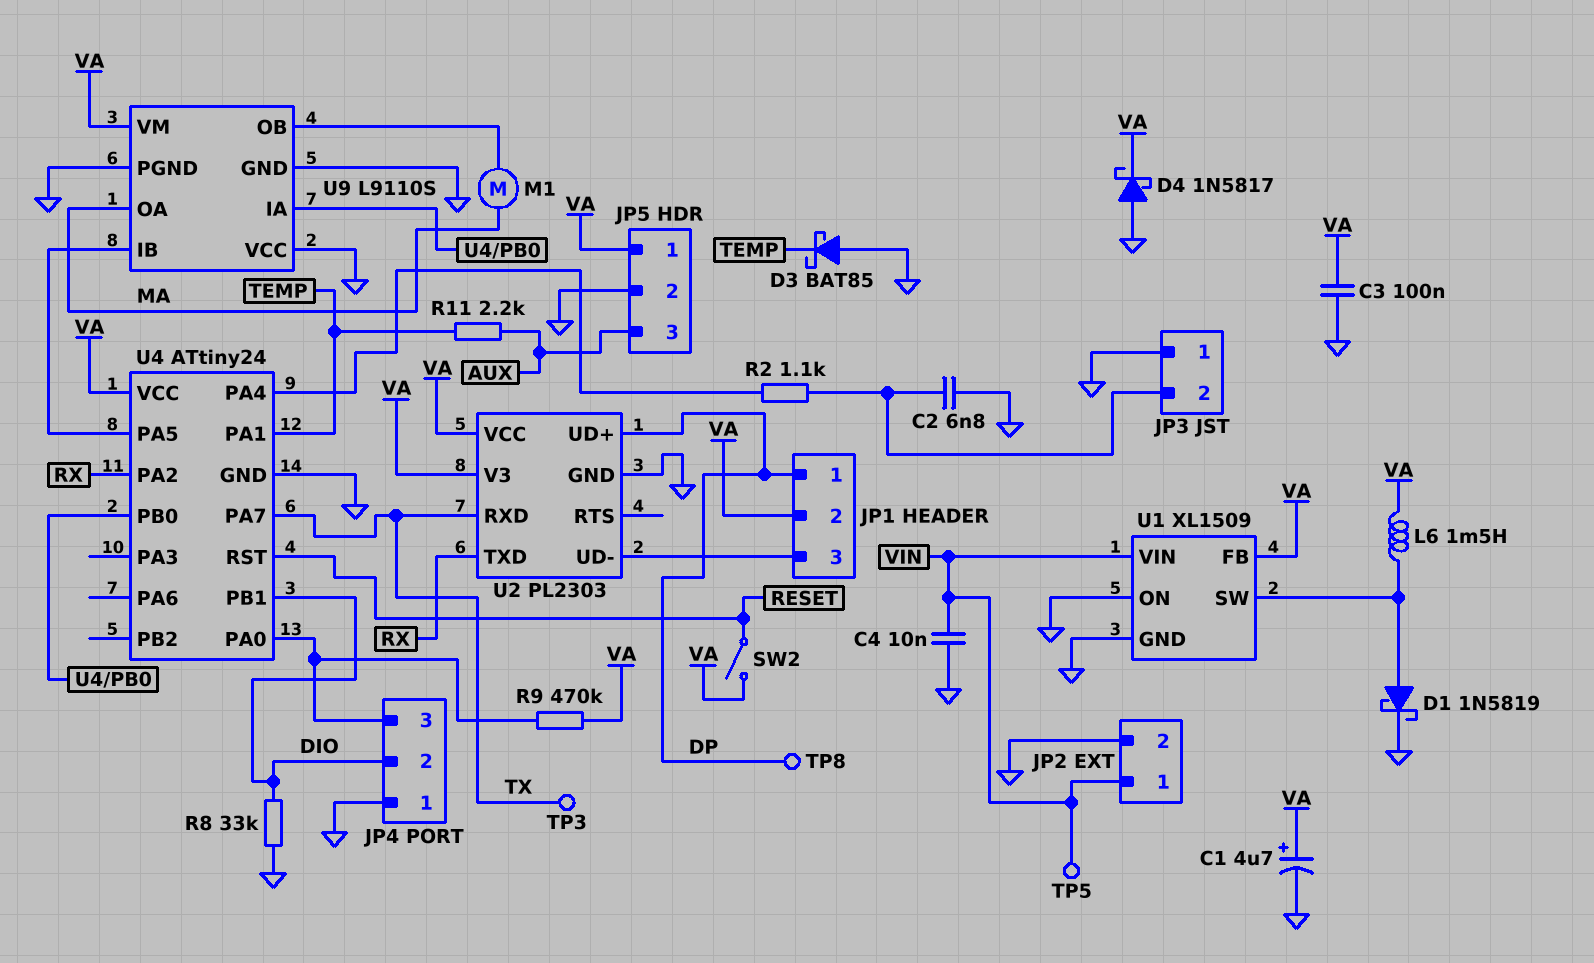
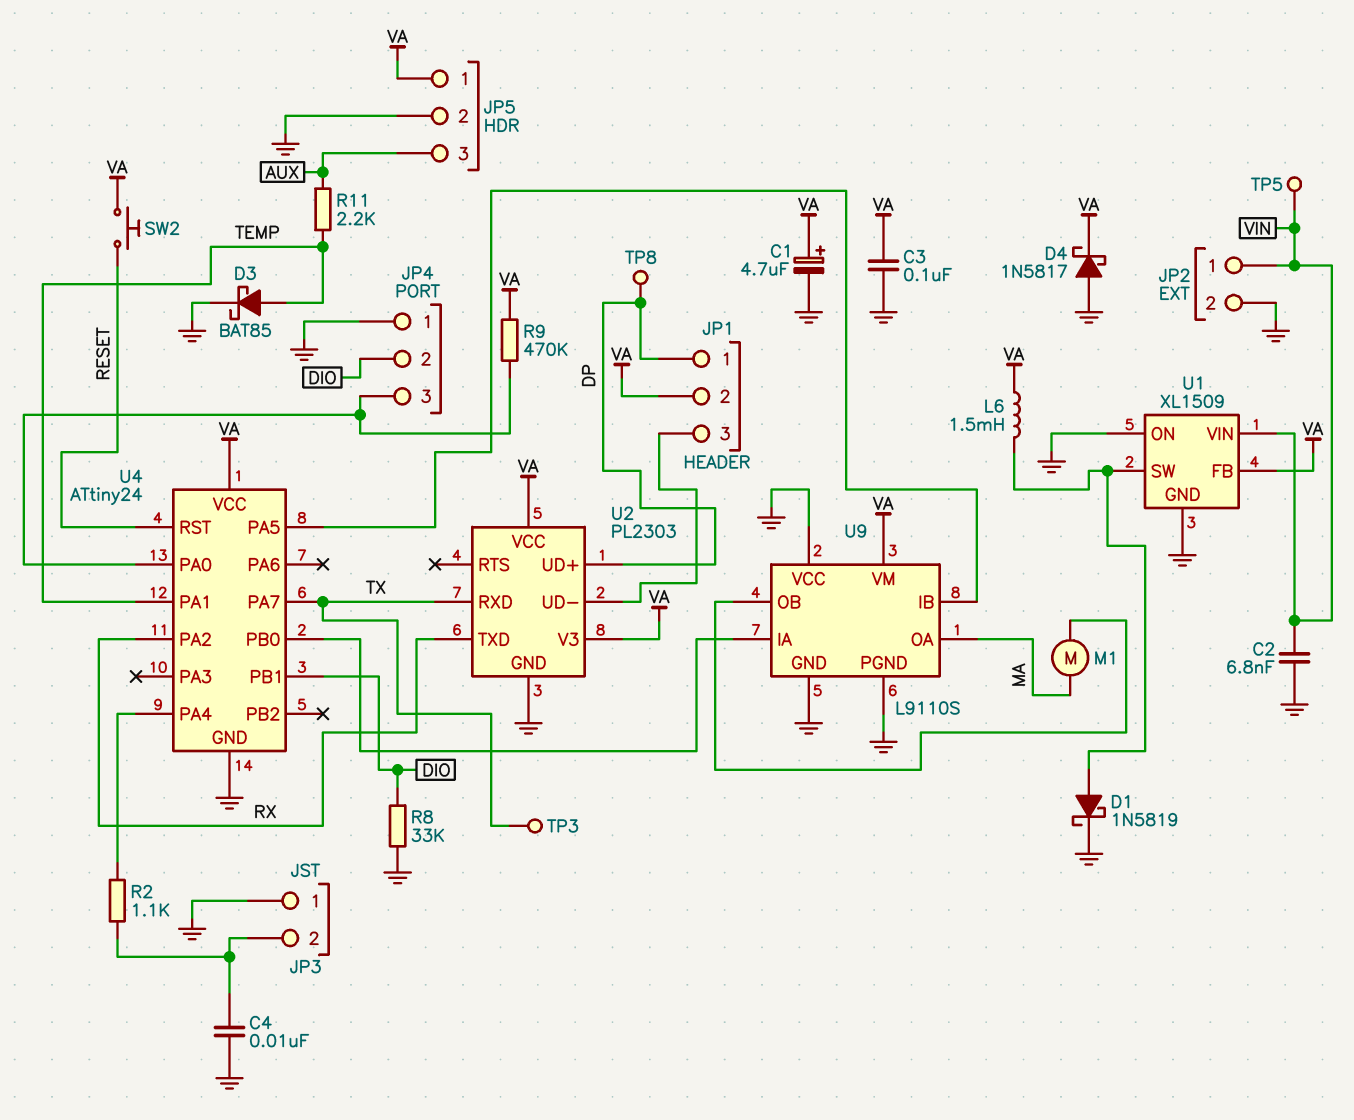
C2: 6.8nF (GND, JP3/2) -> 6.8nF (GND, VIN)
C4: 10nF (GND, VIN) -> 10nF (GND, JP3/2)
D3: schottky BAT85 (A GND, K TEMP) -> schottky BAT85 (A TEMP, K GND)
SW2: switch (RESET, VA) -> button (RESET, VA)

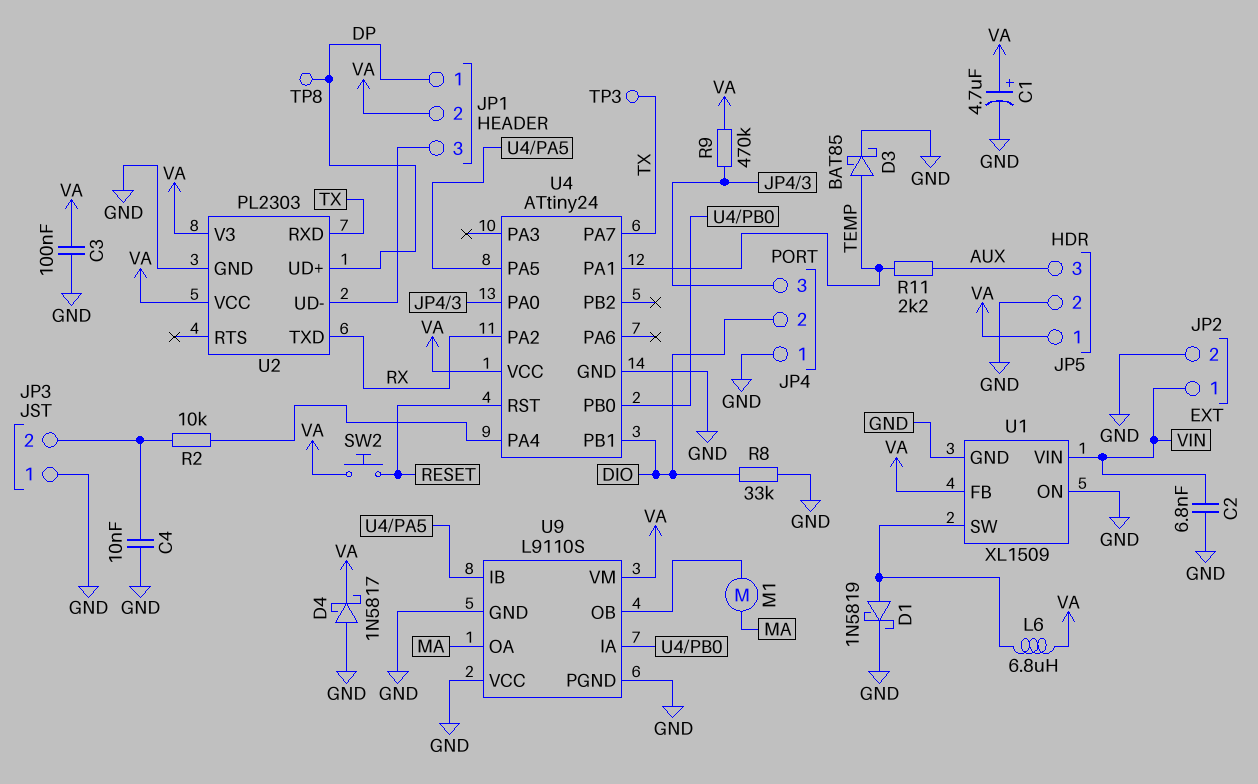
L6: 1.5mH (U1/SW, VA) -> 6.8uH (U1/SW, VA)
R2: 1.1k (JP3/2, U4/PA4) -> 10k (JP3/2, U4/PA4)
TP5: test point (VIN) -> none

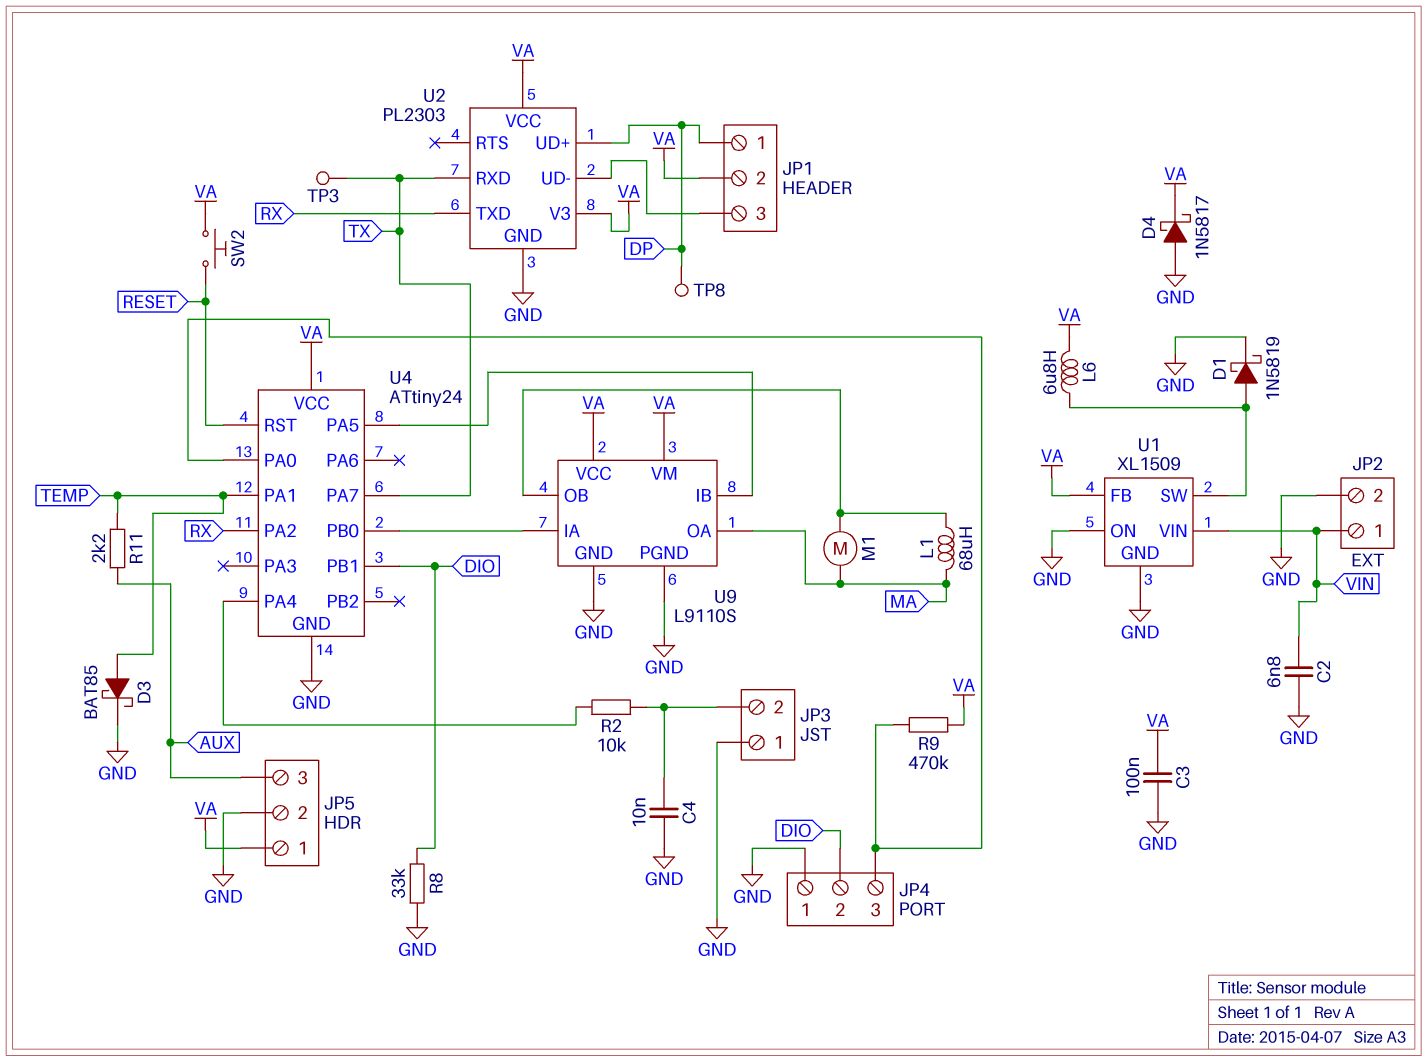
C1: 4.7uF (plus VA, minus GND) -> none
L1: none -> 68uH (MA, U9/OB)
U9 pin VCC: GND -> VA

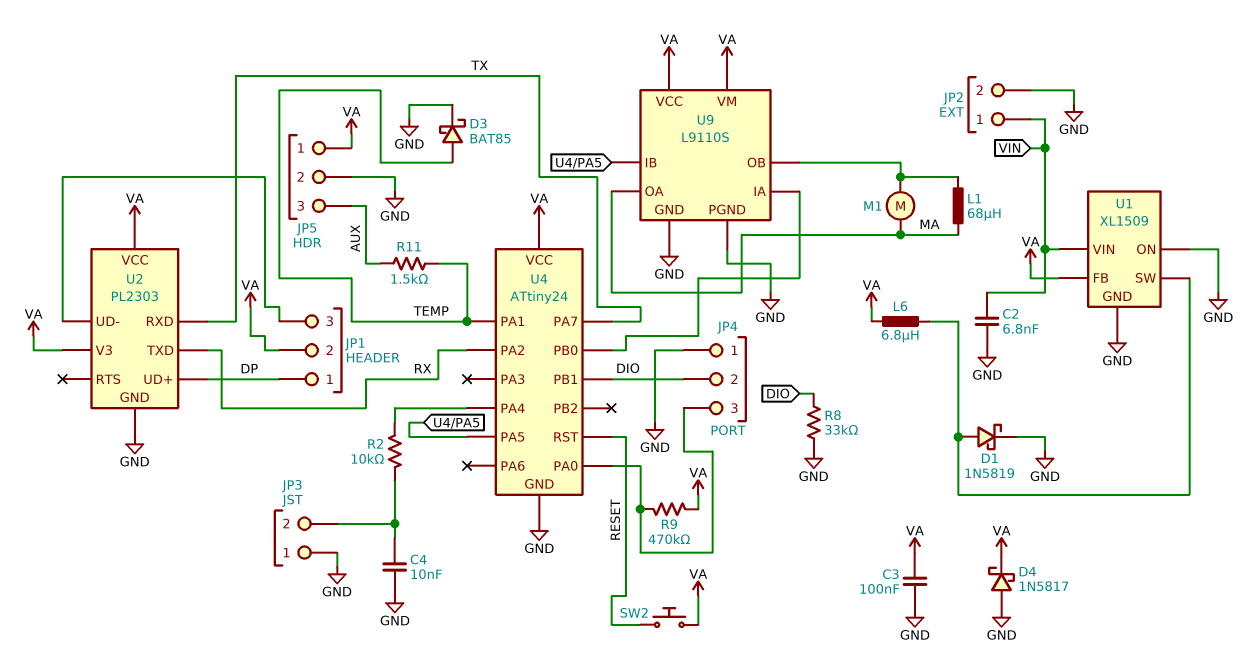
R11: 2.2k (AUX, TEMP) -> 1.5k (AUX, TEMP)
TP3: test point (TX) -> none
TP8: test point (DP) -> none

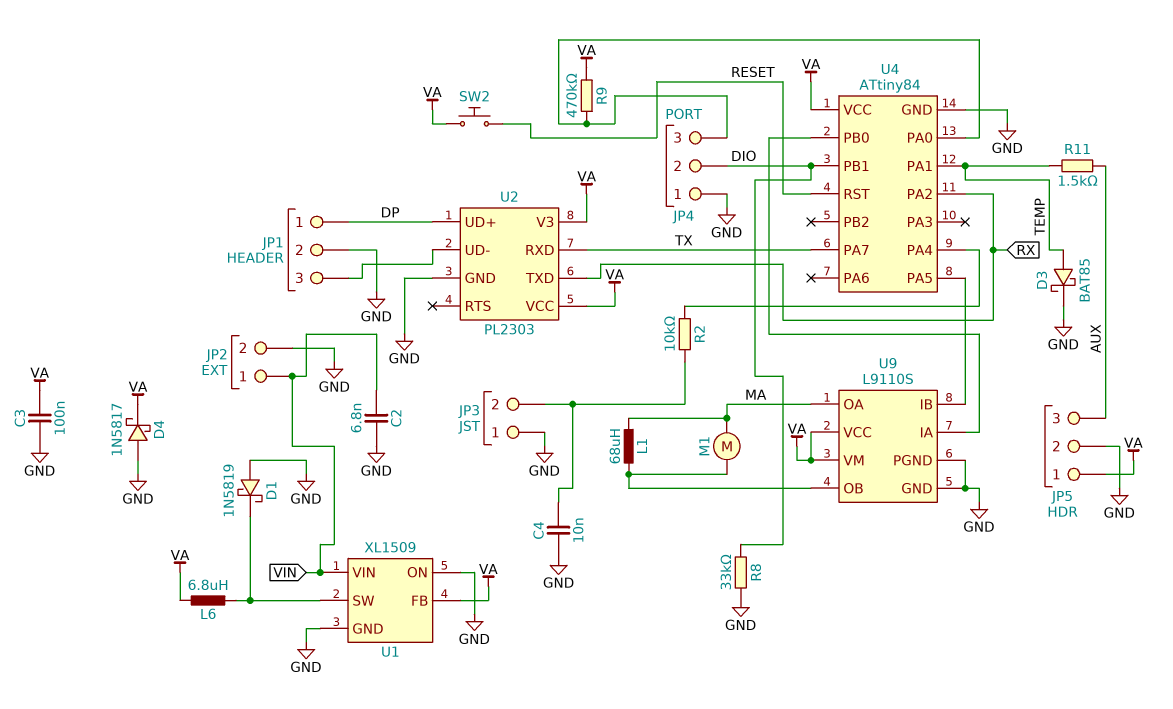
D1: schottky 1N5819 (A U1/SW, K GND) -> schottky 1N5819 (A GND, K U1/SW)
JP1 pin 2: VA -> GND
U4: ATtiny24 -> ATtiny84

